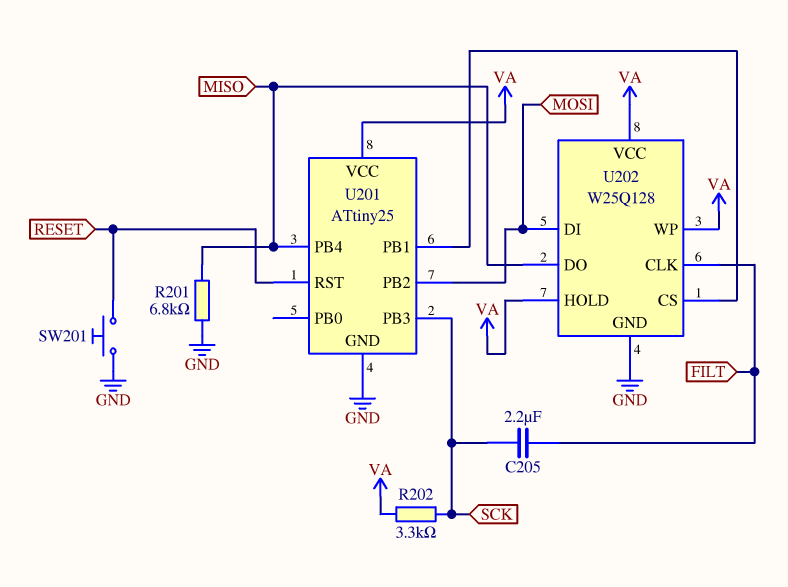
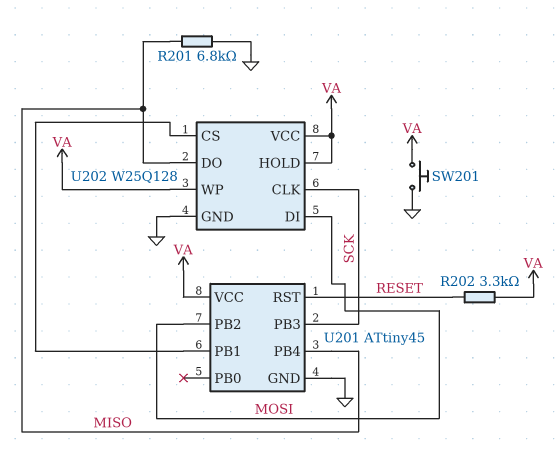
C205: 2.2uF (FILT, SCK) -> none
R202: 3.3k (SCK, VA) -> 3.3k (RESET, VA)
SW201: button (GND, RESET) -> button (GND, VA)
U201: ATtiny25 -> ATtiny45
U202 pin CLK: FILT -> SCK

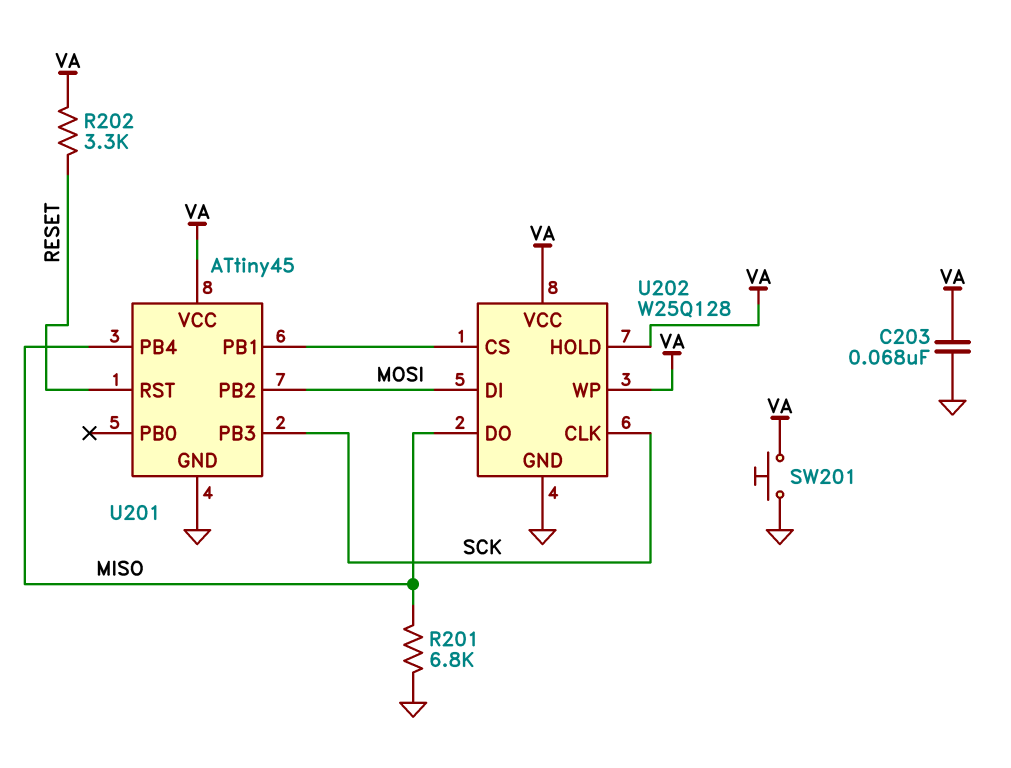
C203: none -> 68nF (GND, VA)

